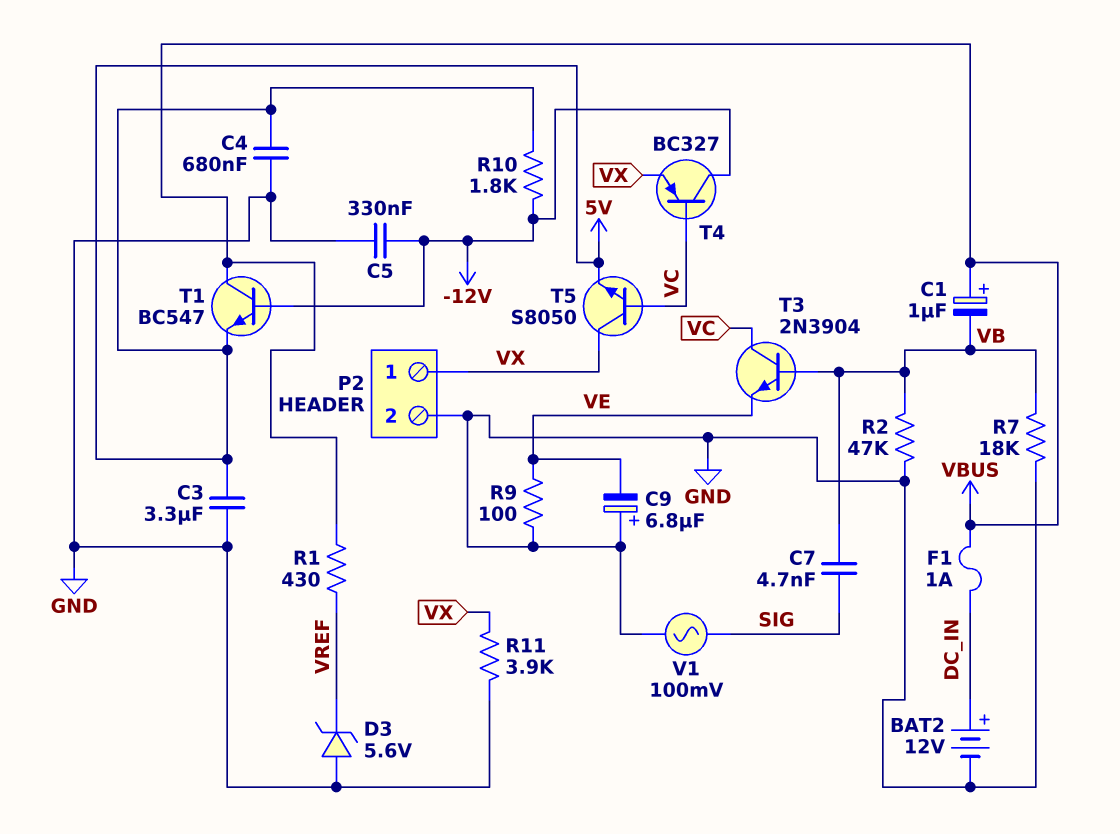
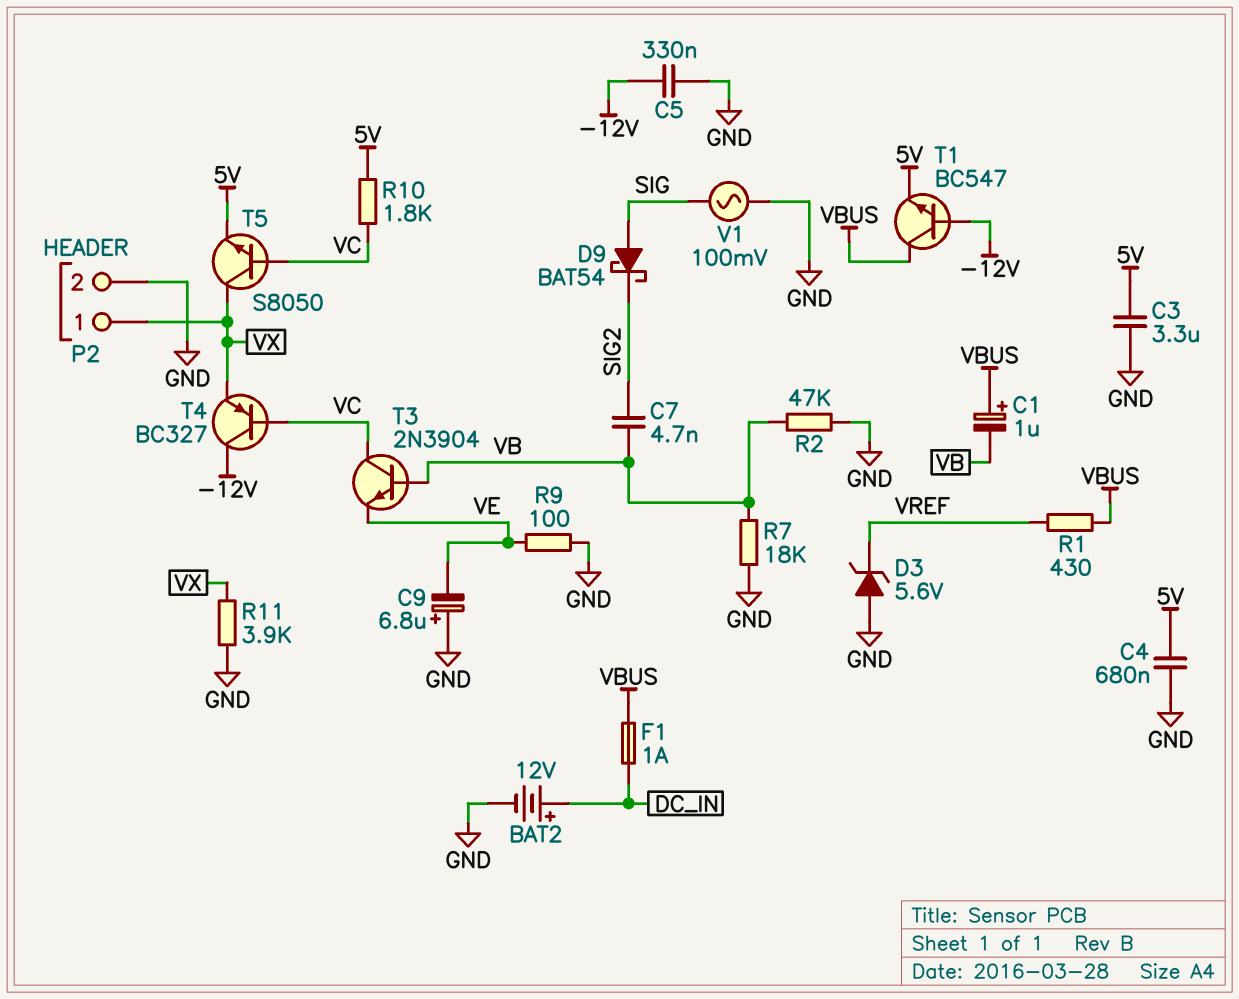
C7: 4.7nF (SIG, VB) -> 4.7nF (SIG2, VB)
D9: none -> schottky BAT54 (A SIG, K SIG2)
R10: 1.8k (-12V, 5V) -> 1.8k (5V, VC)

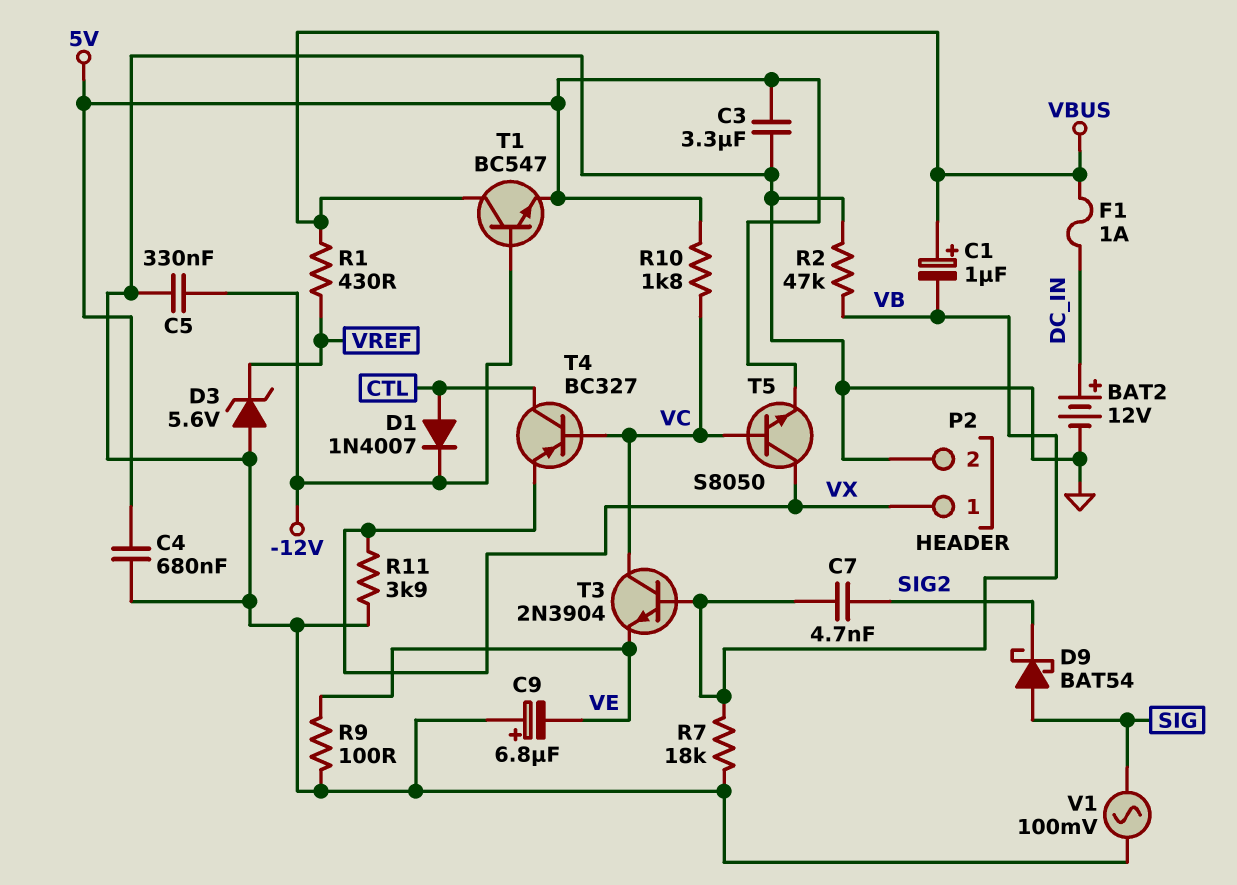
D1: none -> diode 1N4007 (A CTL, K -12V)
T4: PNP BC327 (B VC, C -12V, E VX) -> PNP BC327 (B VC, C CTL, E VX)

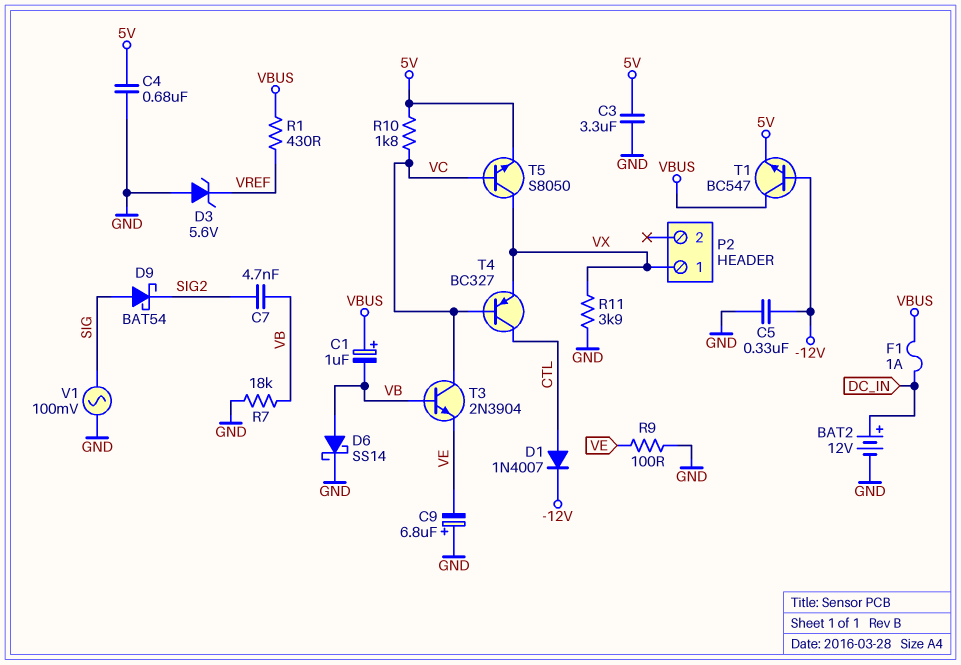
D6: none -> schottky SS14 (A VB, K GND)
P2 pin 2: GND -> none
R2: 47k (GND, VB) -> none

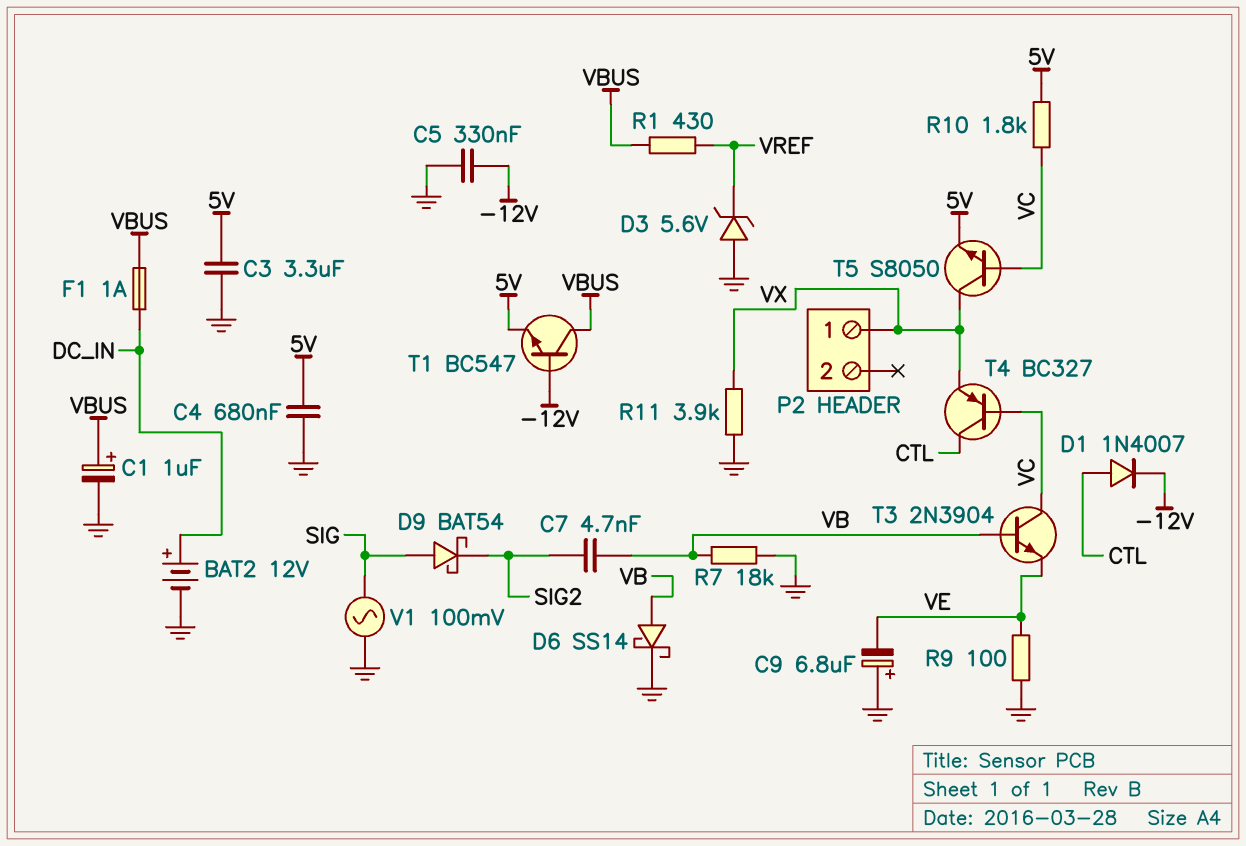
C1: 1uF (plus VBUS, minus VB) -> 1uF (plus VBUS, minus GND)

